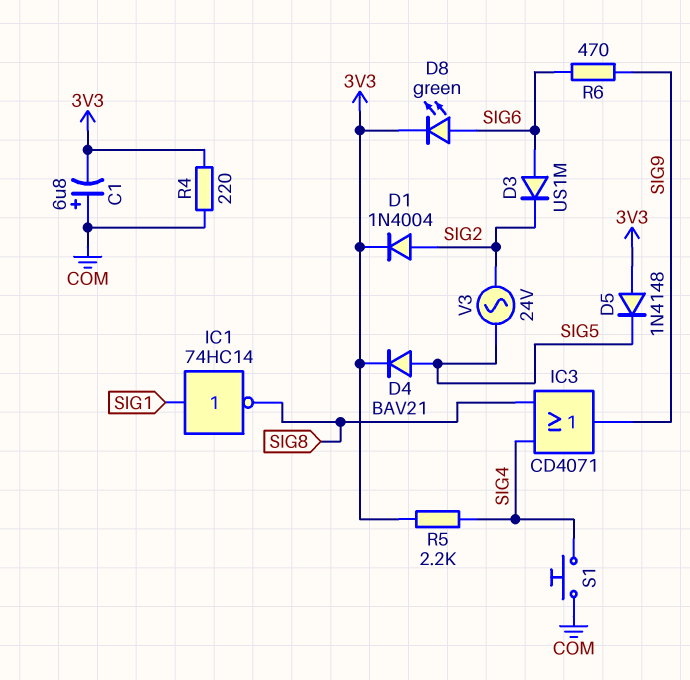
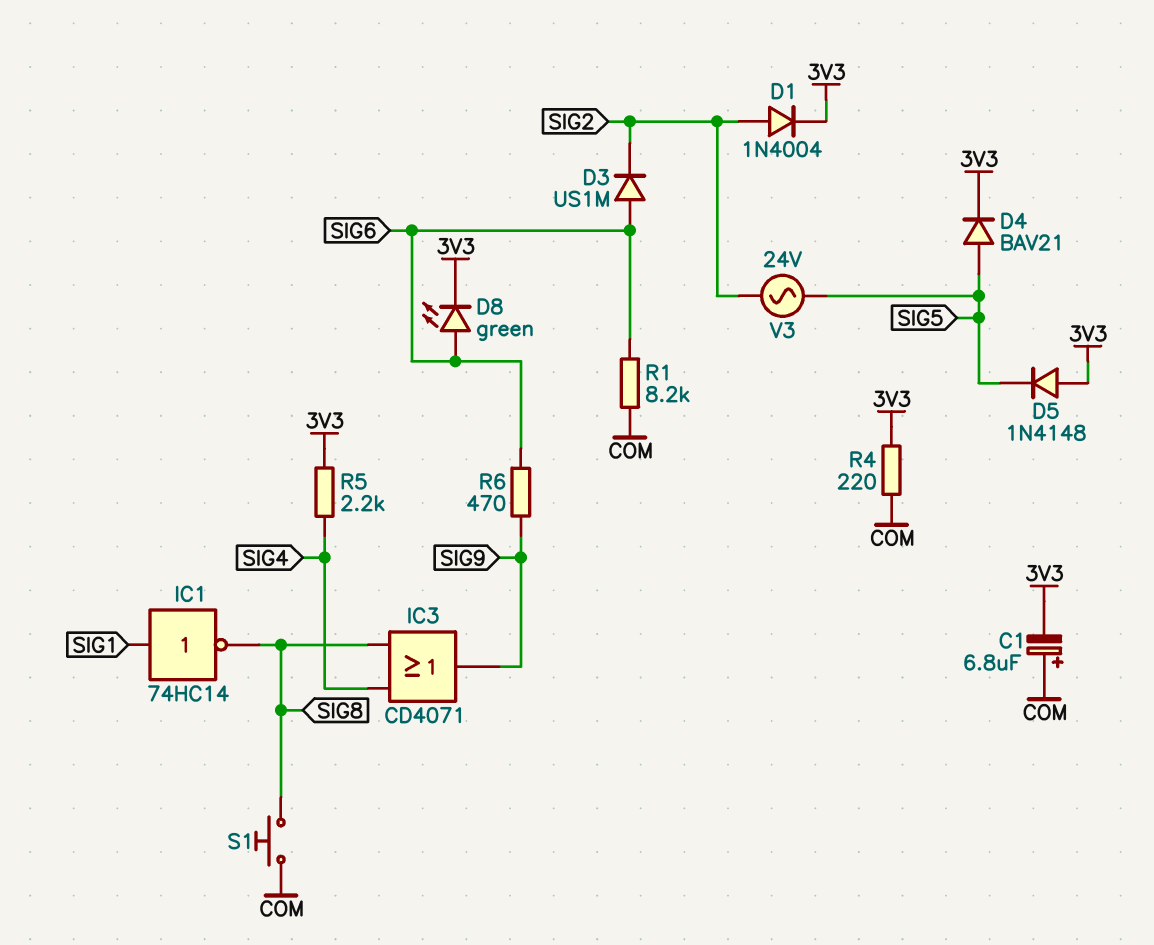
R1: none -> 8.2k (COM, SIG6)
S1: button (COM, SIG4) -> button (COM, SIG8)

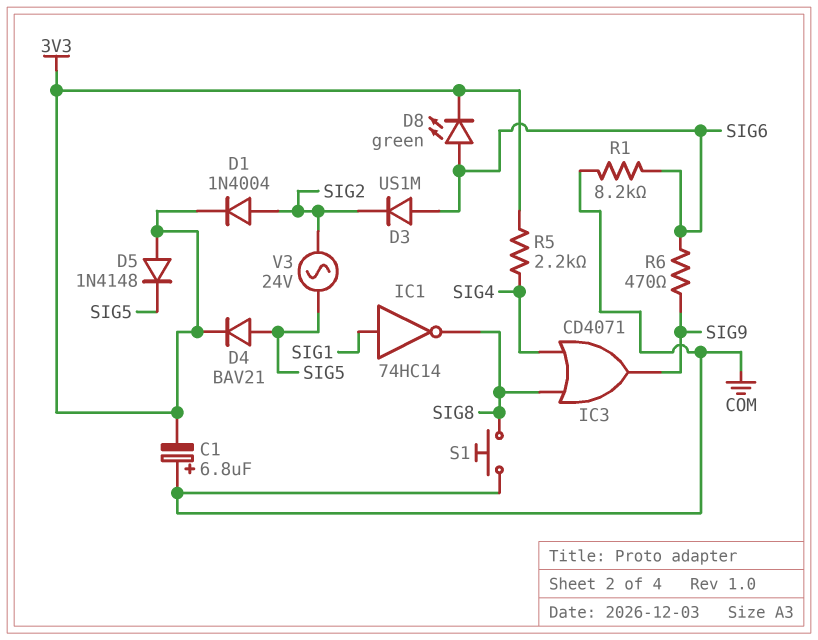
R4: 220 (3V3, COM) -> none

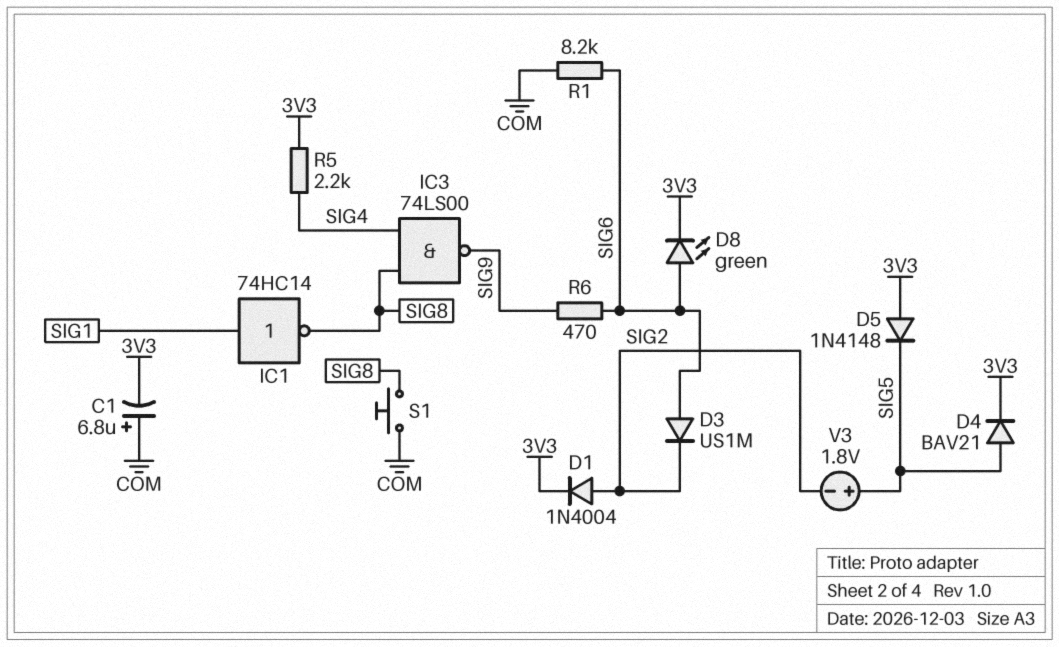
IC3: OR CD4071 (in SIG4, in SIG8, out SIG9) -> NAND 74LS00 (in SIG4, in SIG8, out SIG9)
V3: AC 24V (SIG2, SIG5) -> 1.8V (plus SIG5, minus SIG2)

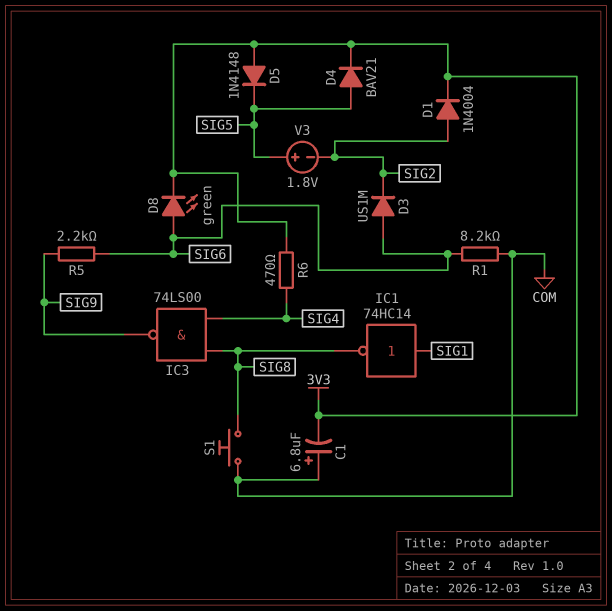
R5: 2.2k (3V3, SIG4) -> 2.2k (SIG6, SIG9)
R6: 470 (SIG6, SIG9) -> 470 (3V3, SIG4)

